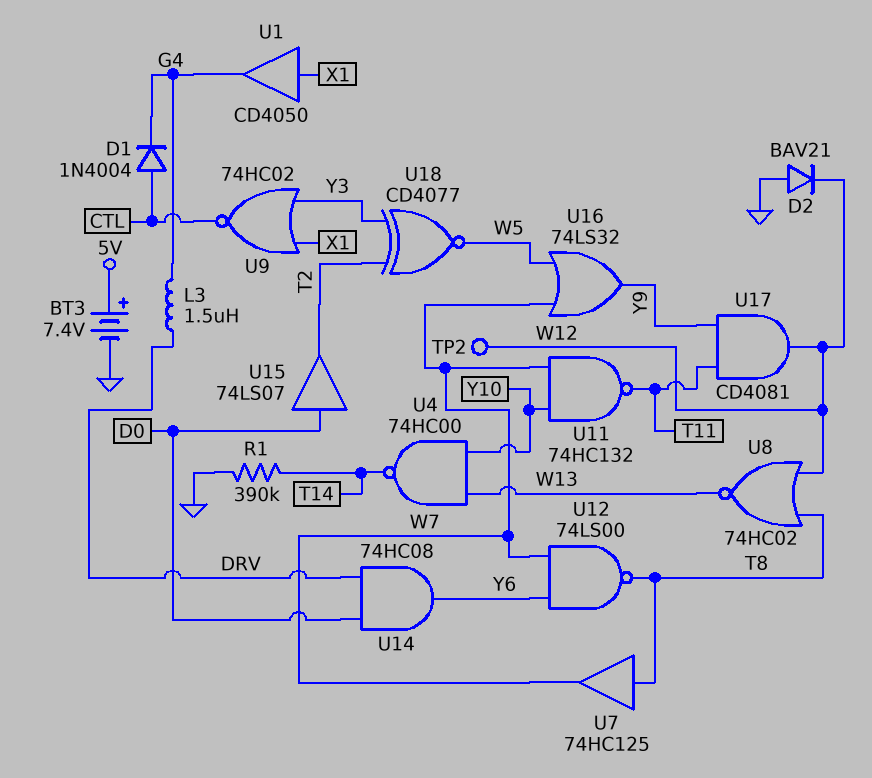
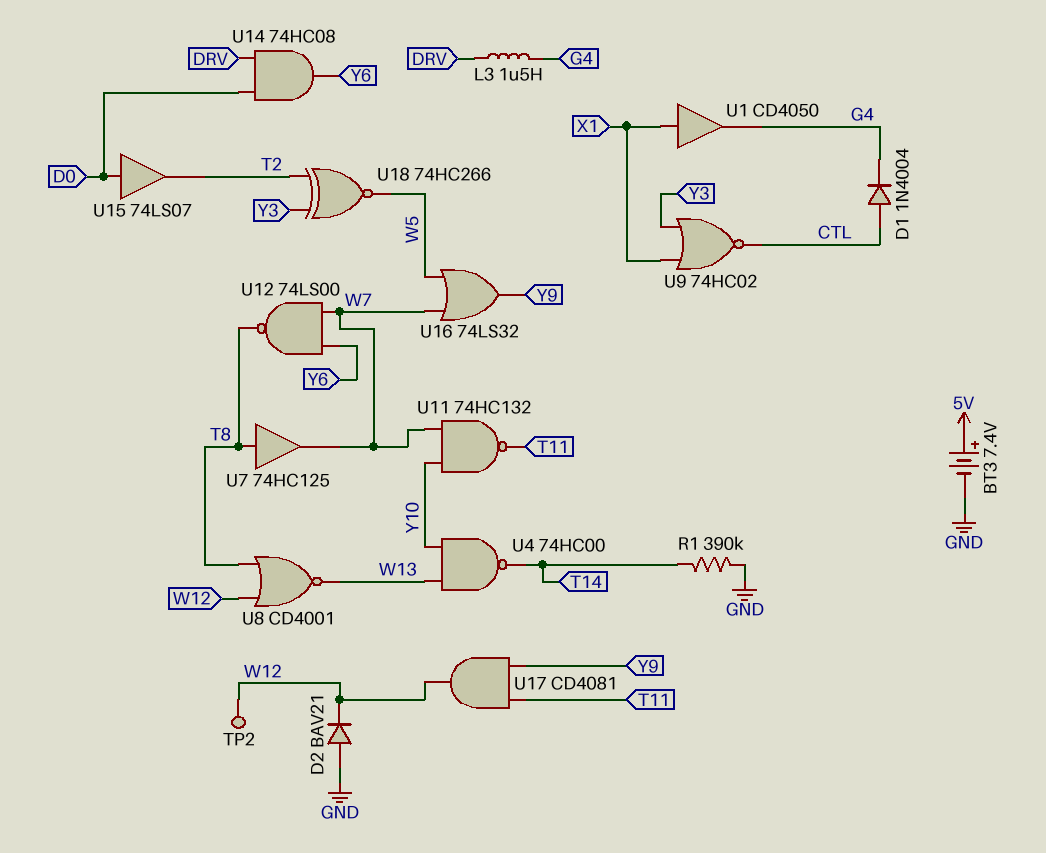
U8: NOR 74HC02 (in T8, in W12, out W13) -> NOR CD4001 (in T8, in W12, out W13)
U18: XNOR CD4077 (in T2, in Y3, out W5) -> XNOR 74HC266 (in T2, in Y3, out W5)

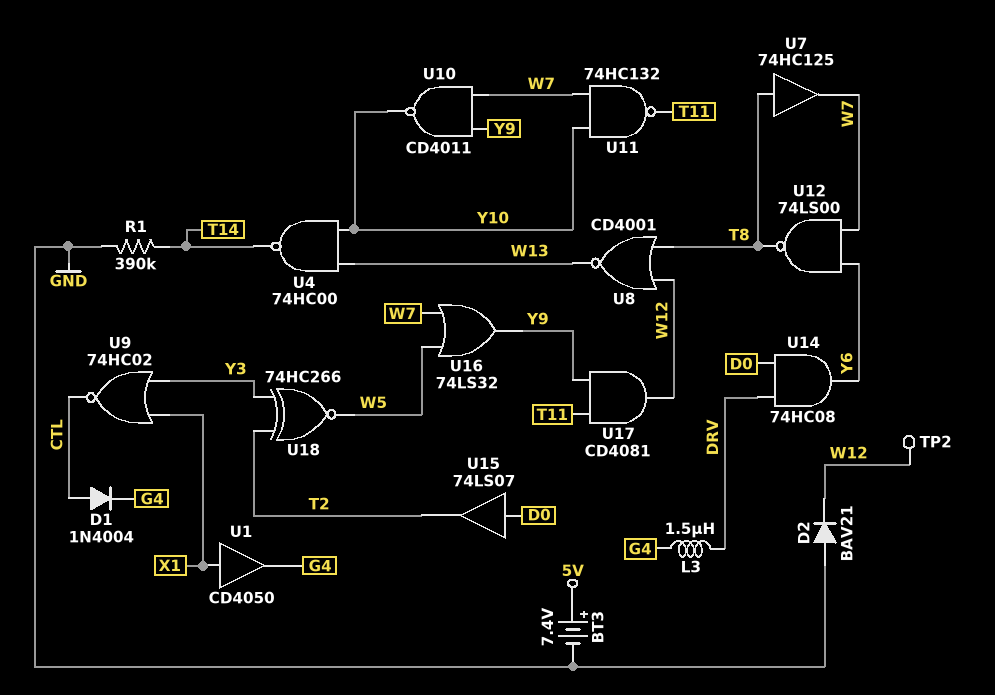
U10: none -> NAND CD4011 (in W7, in Y9, out Y10)

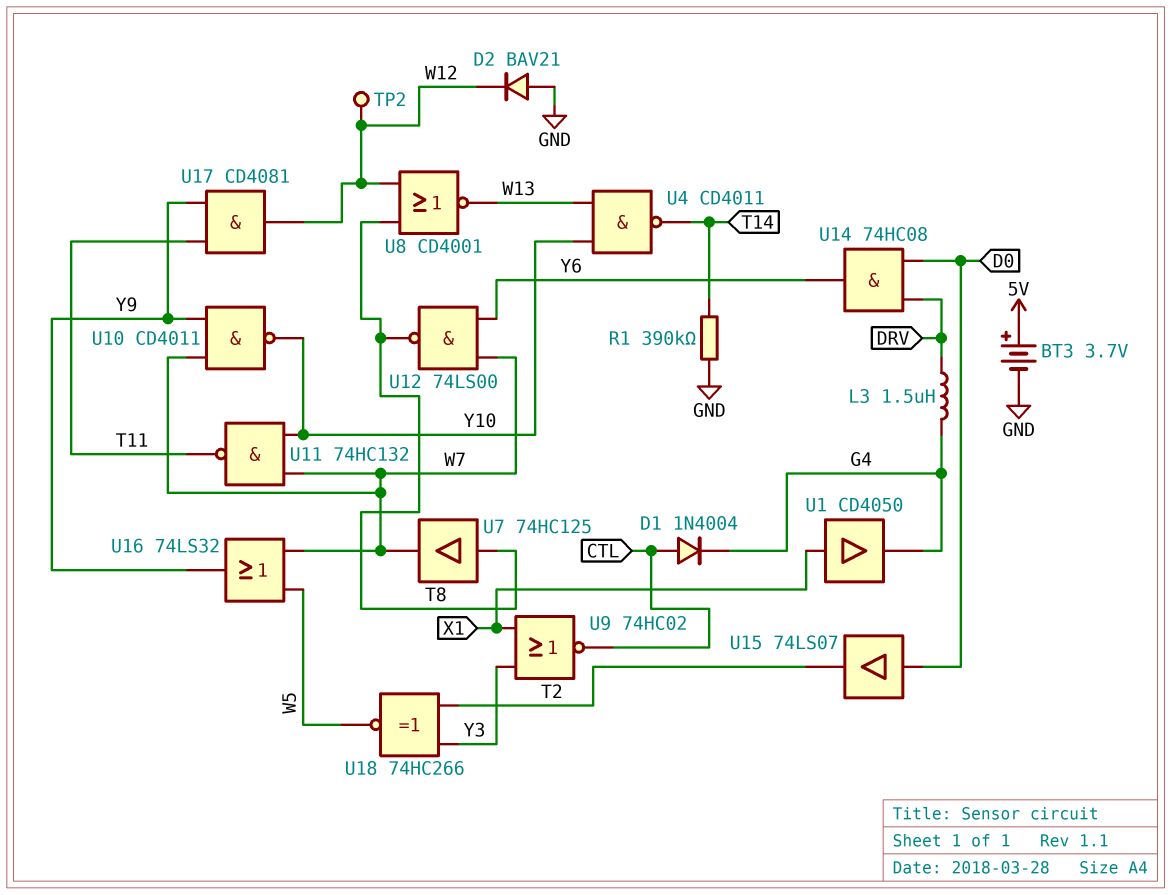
BT3: 7.4V (plus 5V, minus GND) -> 3.7V (plus 5V, minus GND)
U4: NAND 74HC00 (in W13, in Y10, out T14) -> NAND CD4011 (in W13, in Y10, out T14)

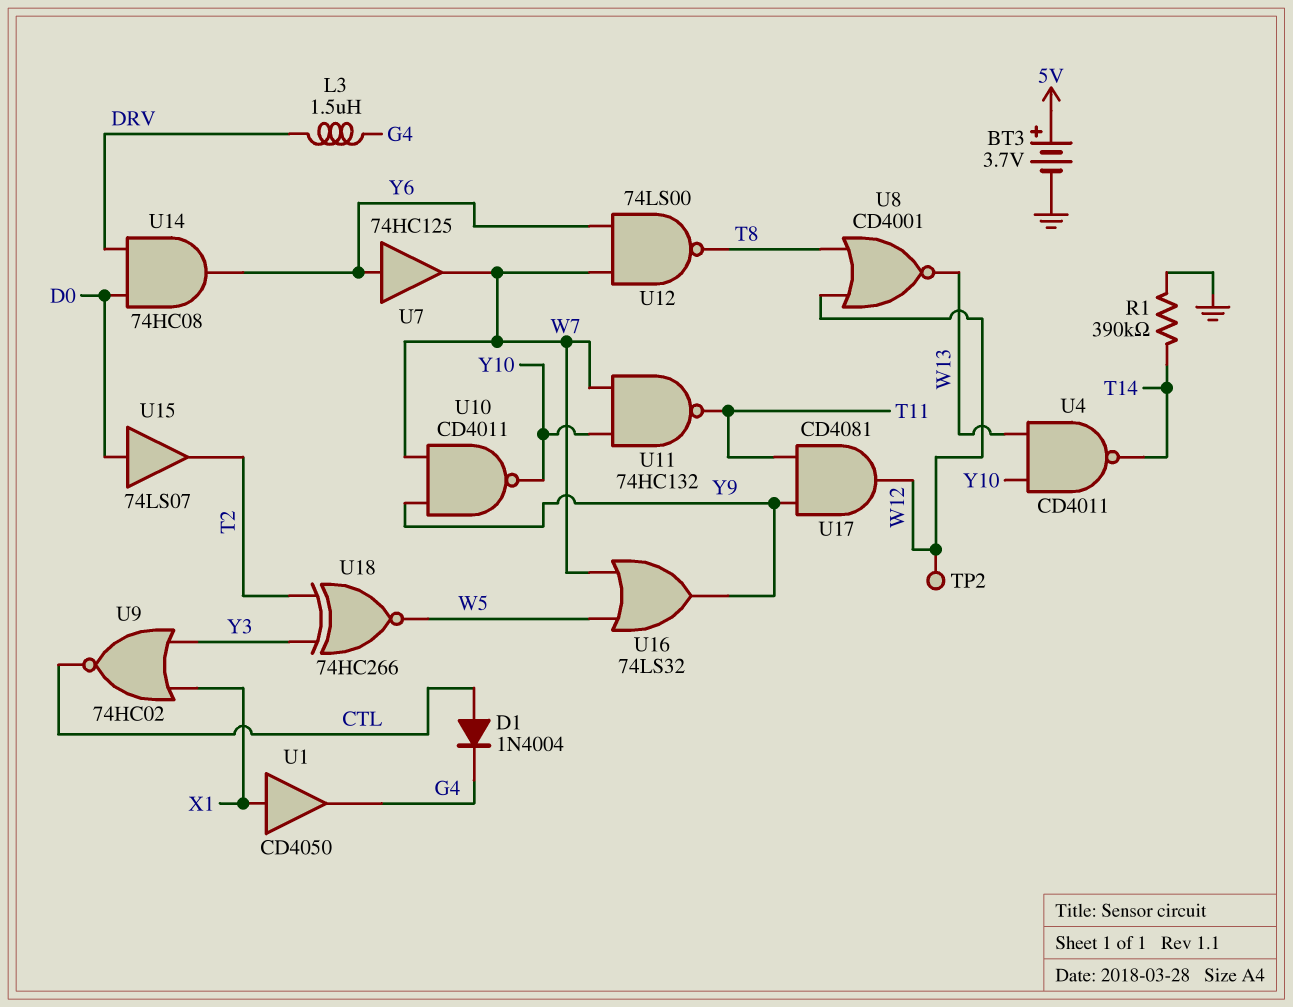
D2: diode BAV21 (A GND, K W12) -> none
U7: buffer 74HC125 (in T8, out W7) -> buffer 74HC125 (in Y6, out W7)

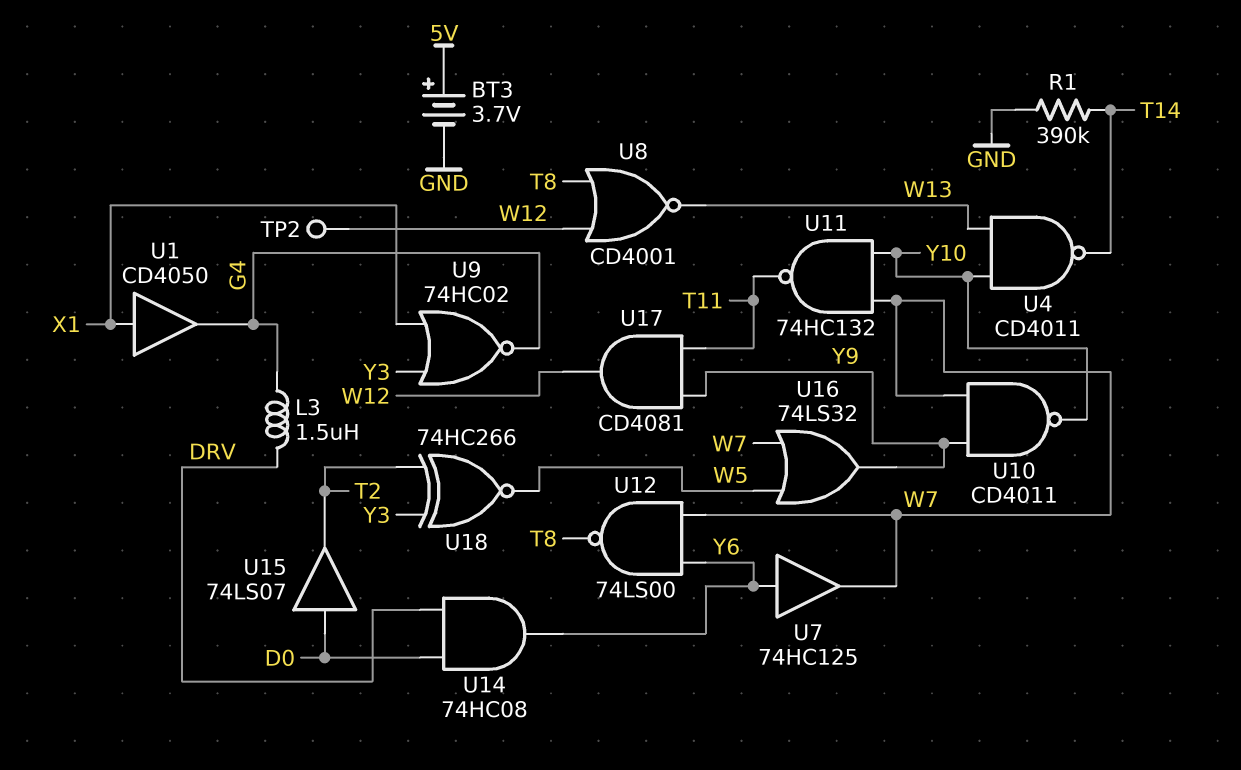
D1: diode 1N4004 (A CTL, K G4) -> none
U9: NOR 74HC02 (in X1, in Y3, out CTL) -> NOR 74HC02 (in X1, in Y3, out G4)

